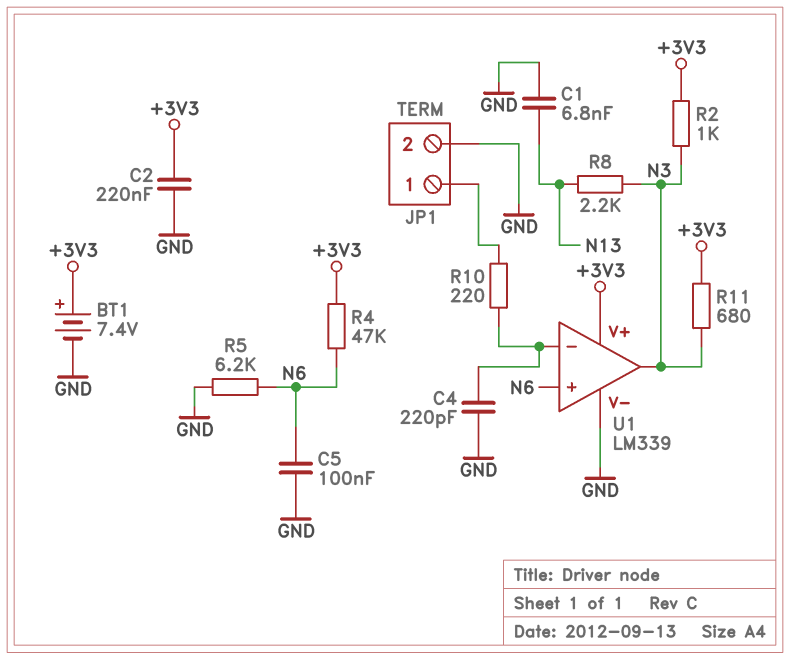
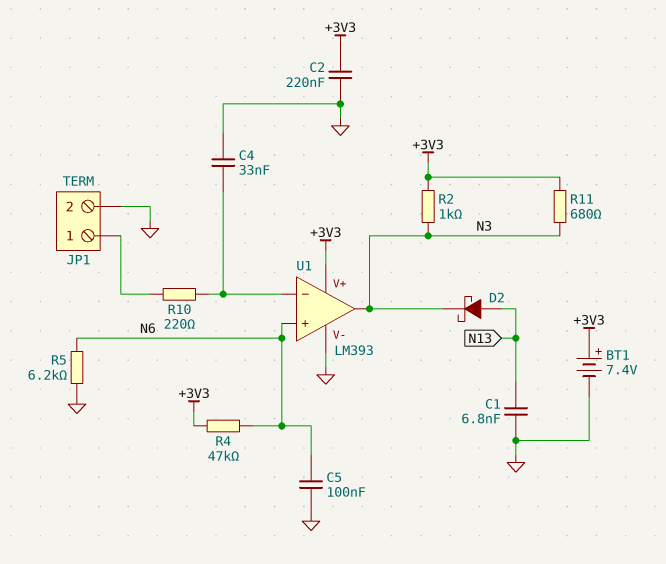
C4: 220pF (GND, U1/in-) -> 33nF (GND, U1/in-)
D2: none -> schottky (A N13, K N3)
R8: 2.2k (N3, N13) -> none
U1: LM339 -> LM393

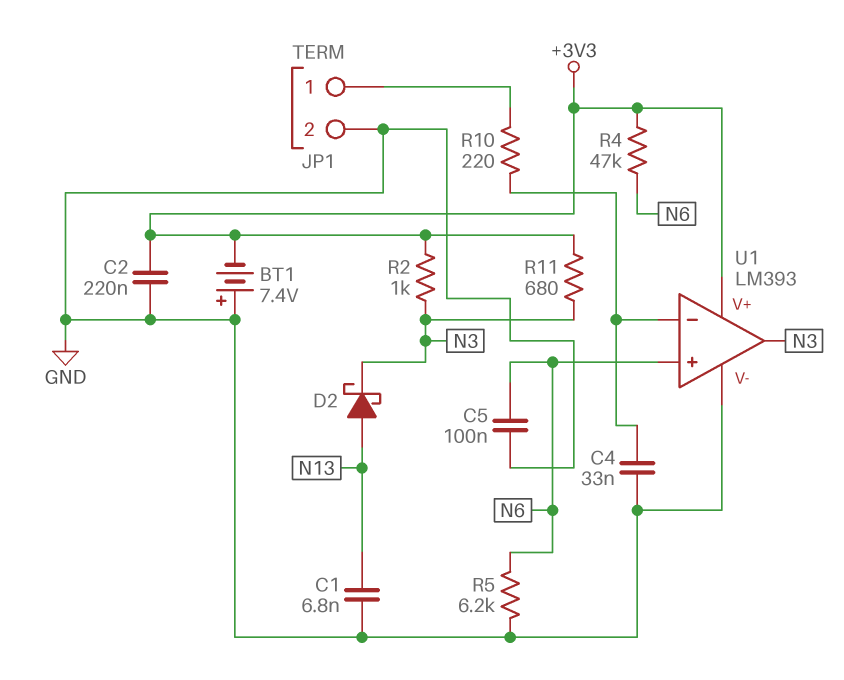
BT1: 7.4V (plus +3V3, minus GND) -> 7.4V (plus GND, minus +3V3)

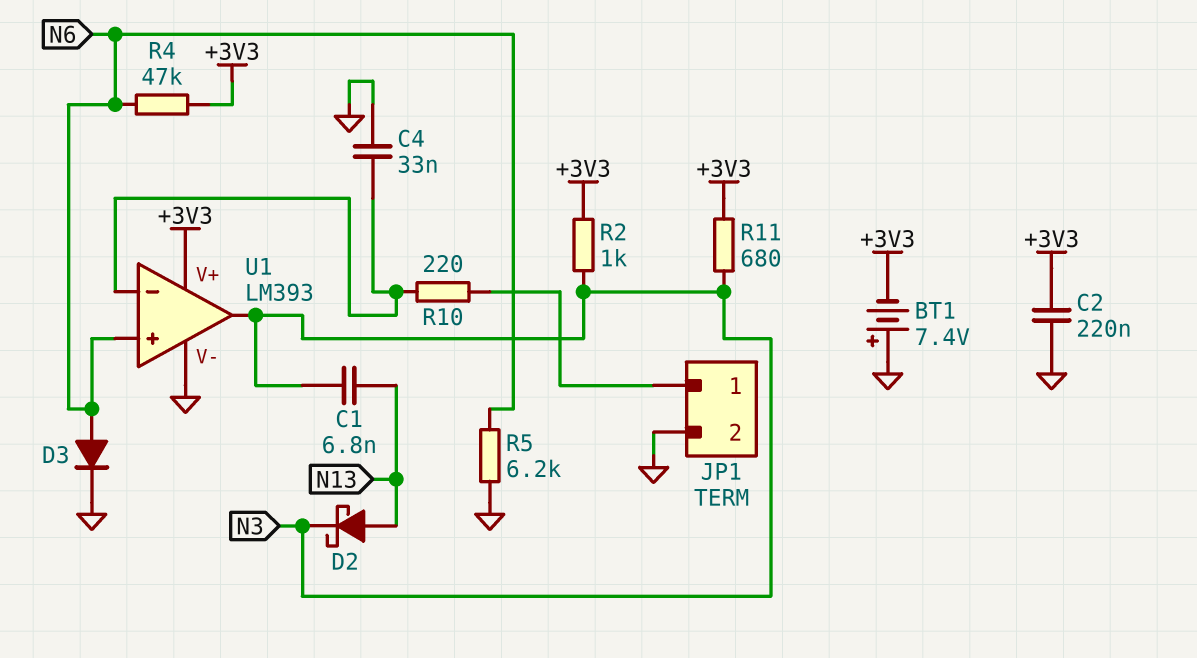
C1: 6.8nF (GND, N13) -> 6.8nF (N3, N13)
C5: 100nF (GND, N6) -> none
D3: none -> diode (A N6, K GND)

